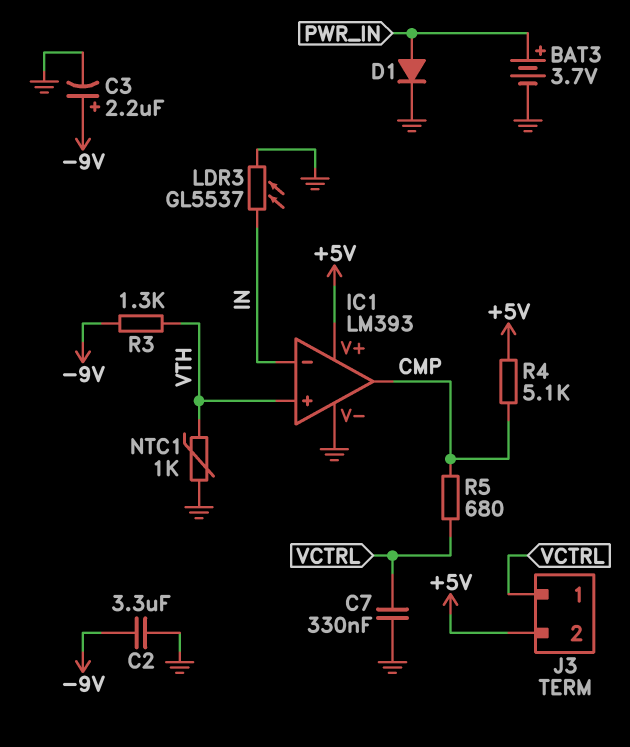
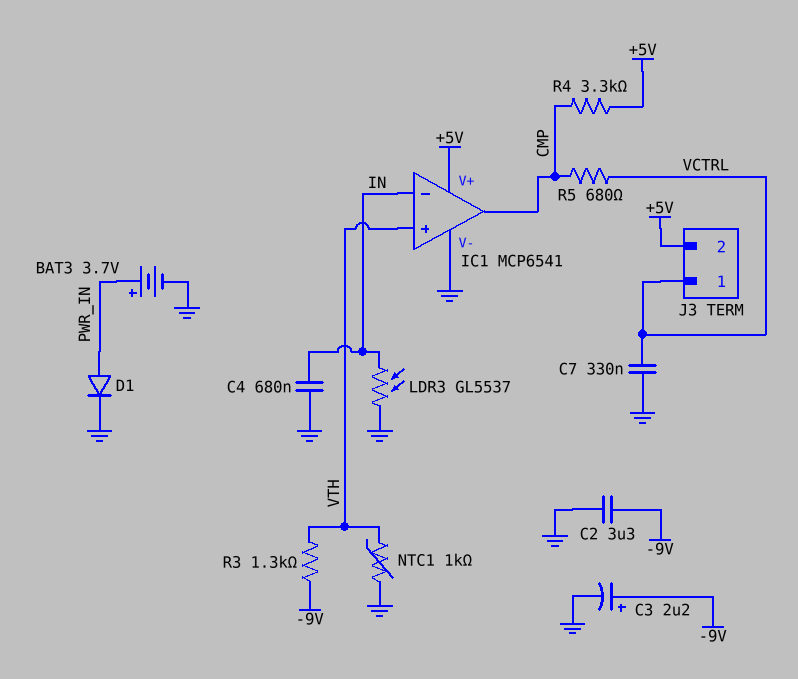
C4: none -> 680nF (GND, IN)
IC1: LM393 -> MCP6541
R4: 5.1k (+5V, CMP) -> 3.3k (+5V, CMP)

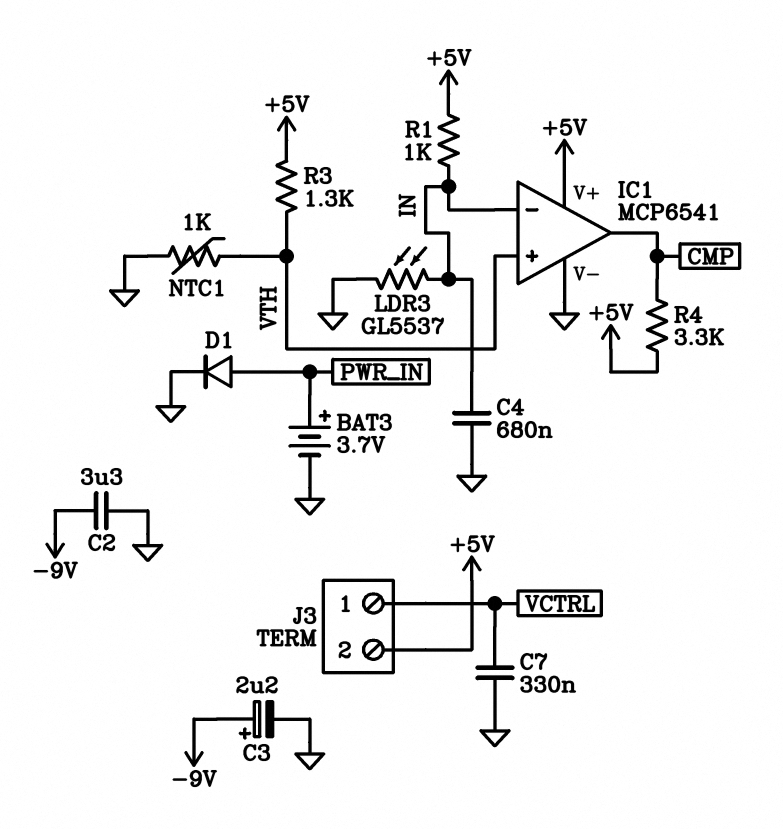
R1: none -> 1k (+5V, IN)
R3: 1.3k (-9V, VTH) -> 1.3k (+5V, VTH)
R5: 680 (CMP, VCTRL) -> none

